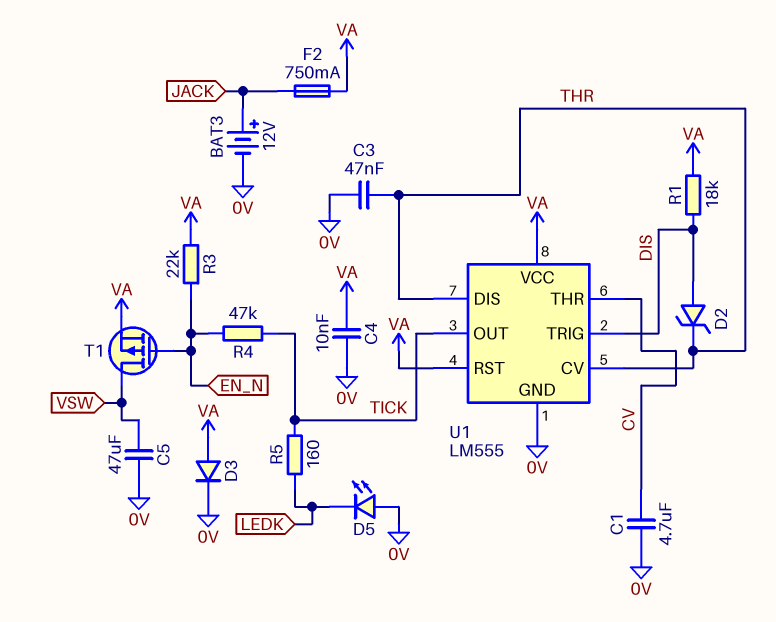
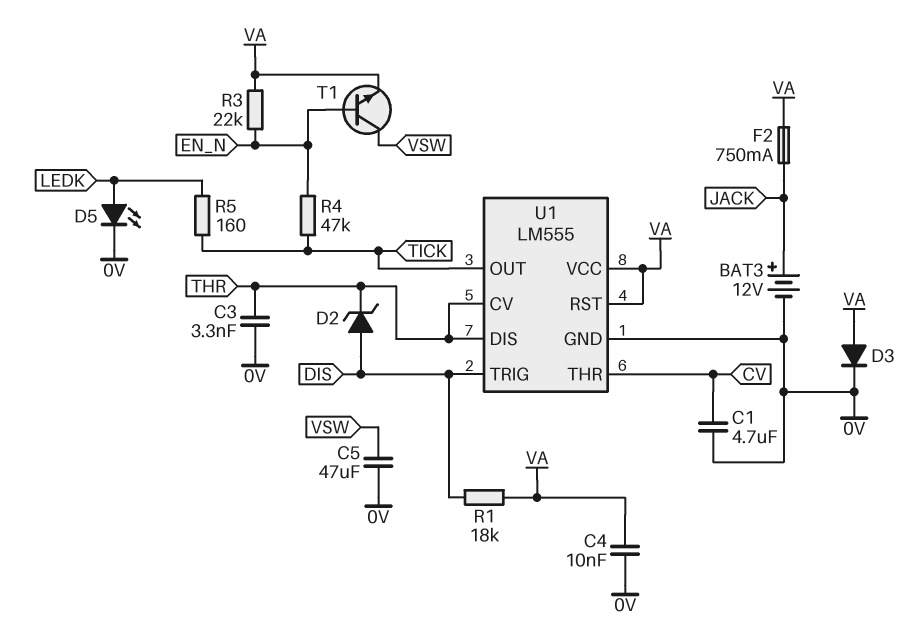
C3: 47nF (0V, THR) -> 3.3nF (0V, THR)
D5: LED (A 0V, K LEDK) -> LED (A LEDK, K 0V)
T1: PMOS (G EN_N, D VSW, S VA) -> NPN (B EN_N, C VSW, E VA)

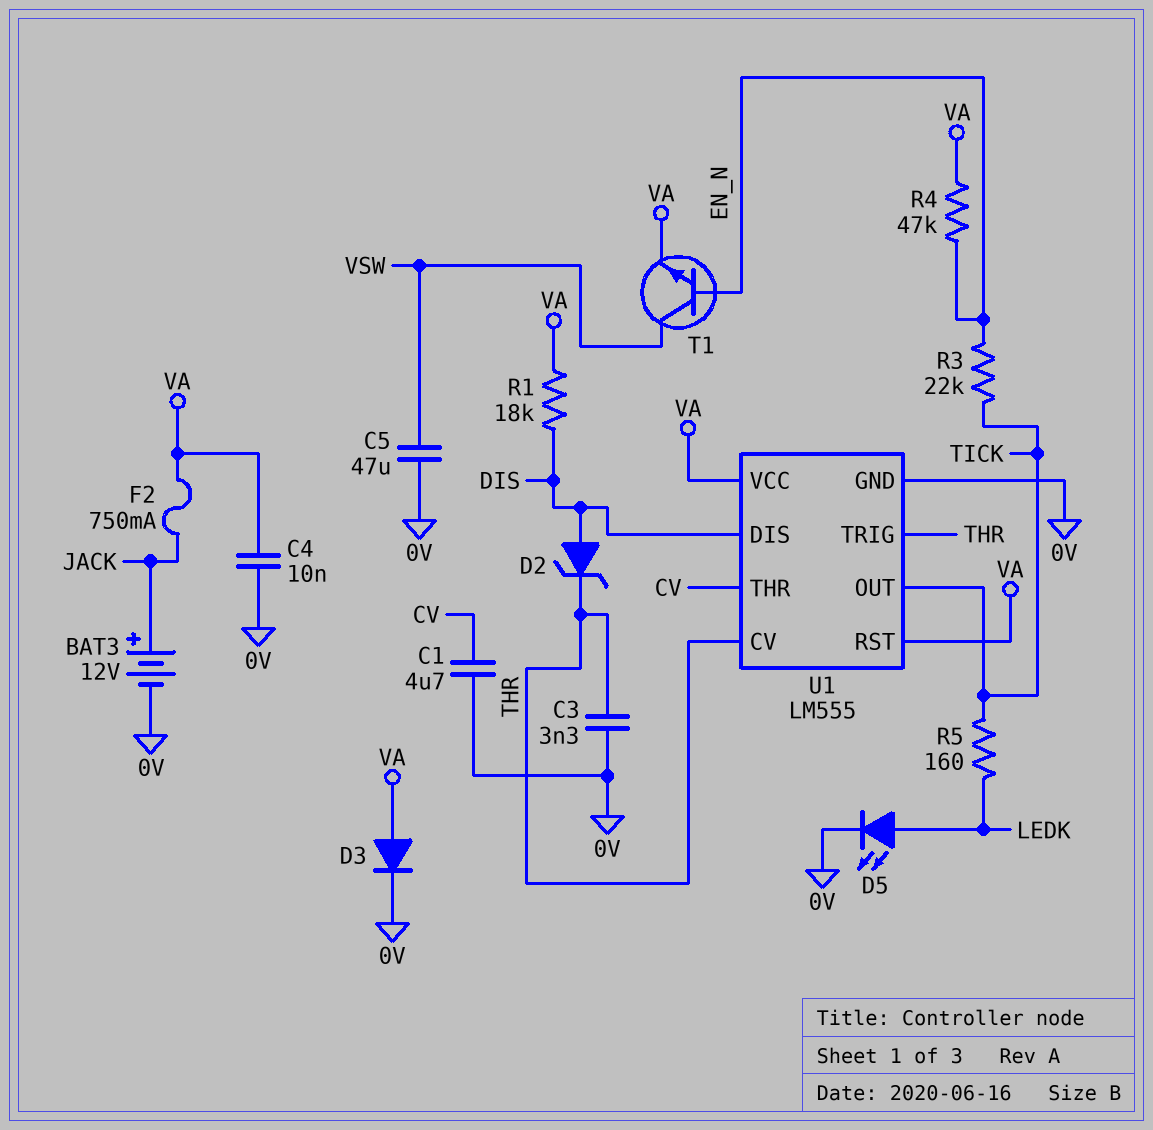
R3: 22k (EN_N, VA) -> 22k (EN_N, TICK)
R4: 47k (EN_N, TICK) -> 47k (EN_N, VA)
U1 pin DIS: THR -> DIS
U1 pin TRIG: DIS -> THR

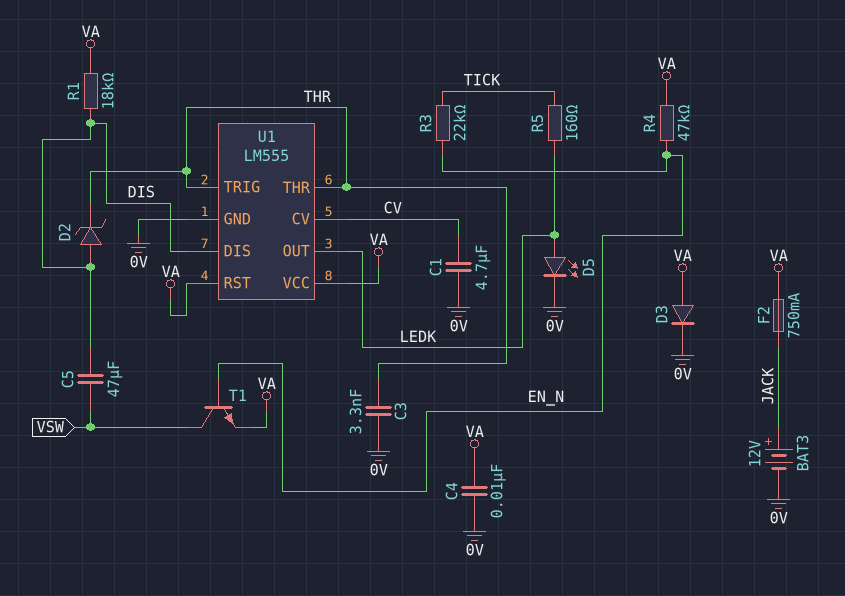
C5: 47uF (0V, VSW) -> 47uF (DIS, VSW)
U1 pin CV: THR -> CV
U1 pin OUT: TICK -> LEDK
U1 pin THR: CV -> THR

